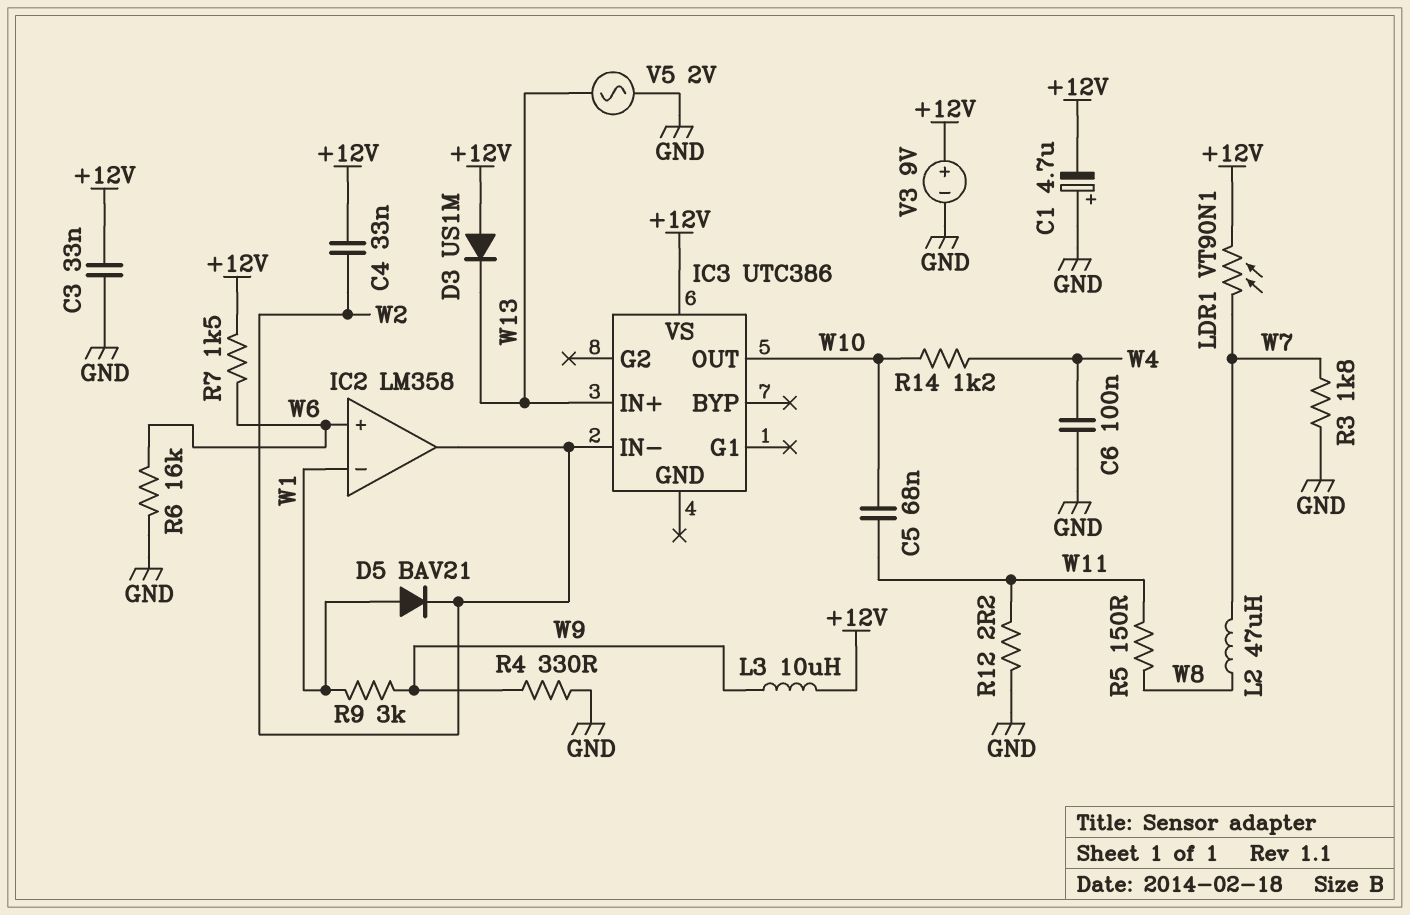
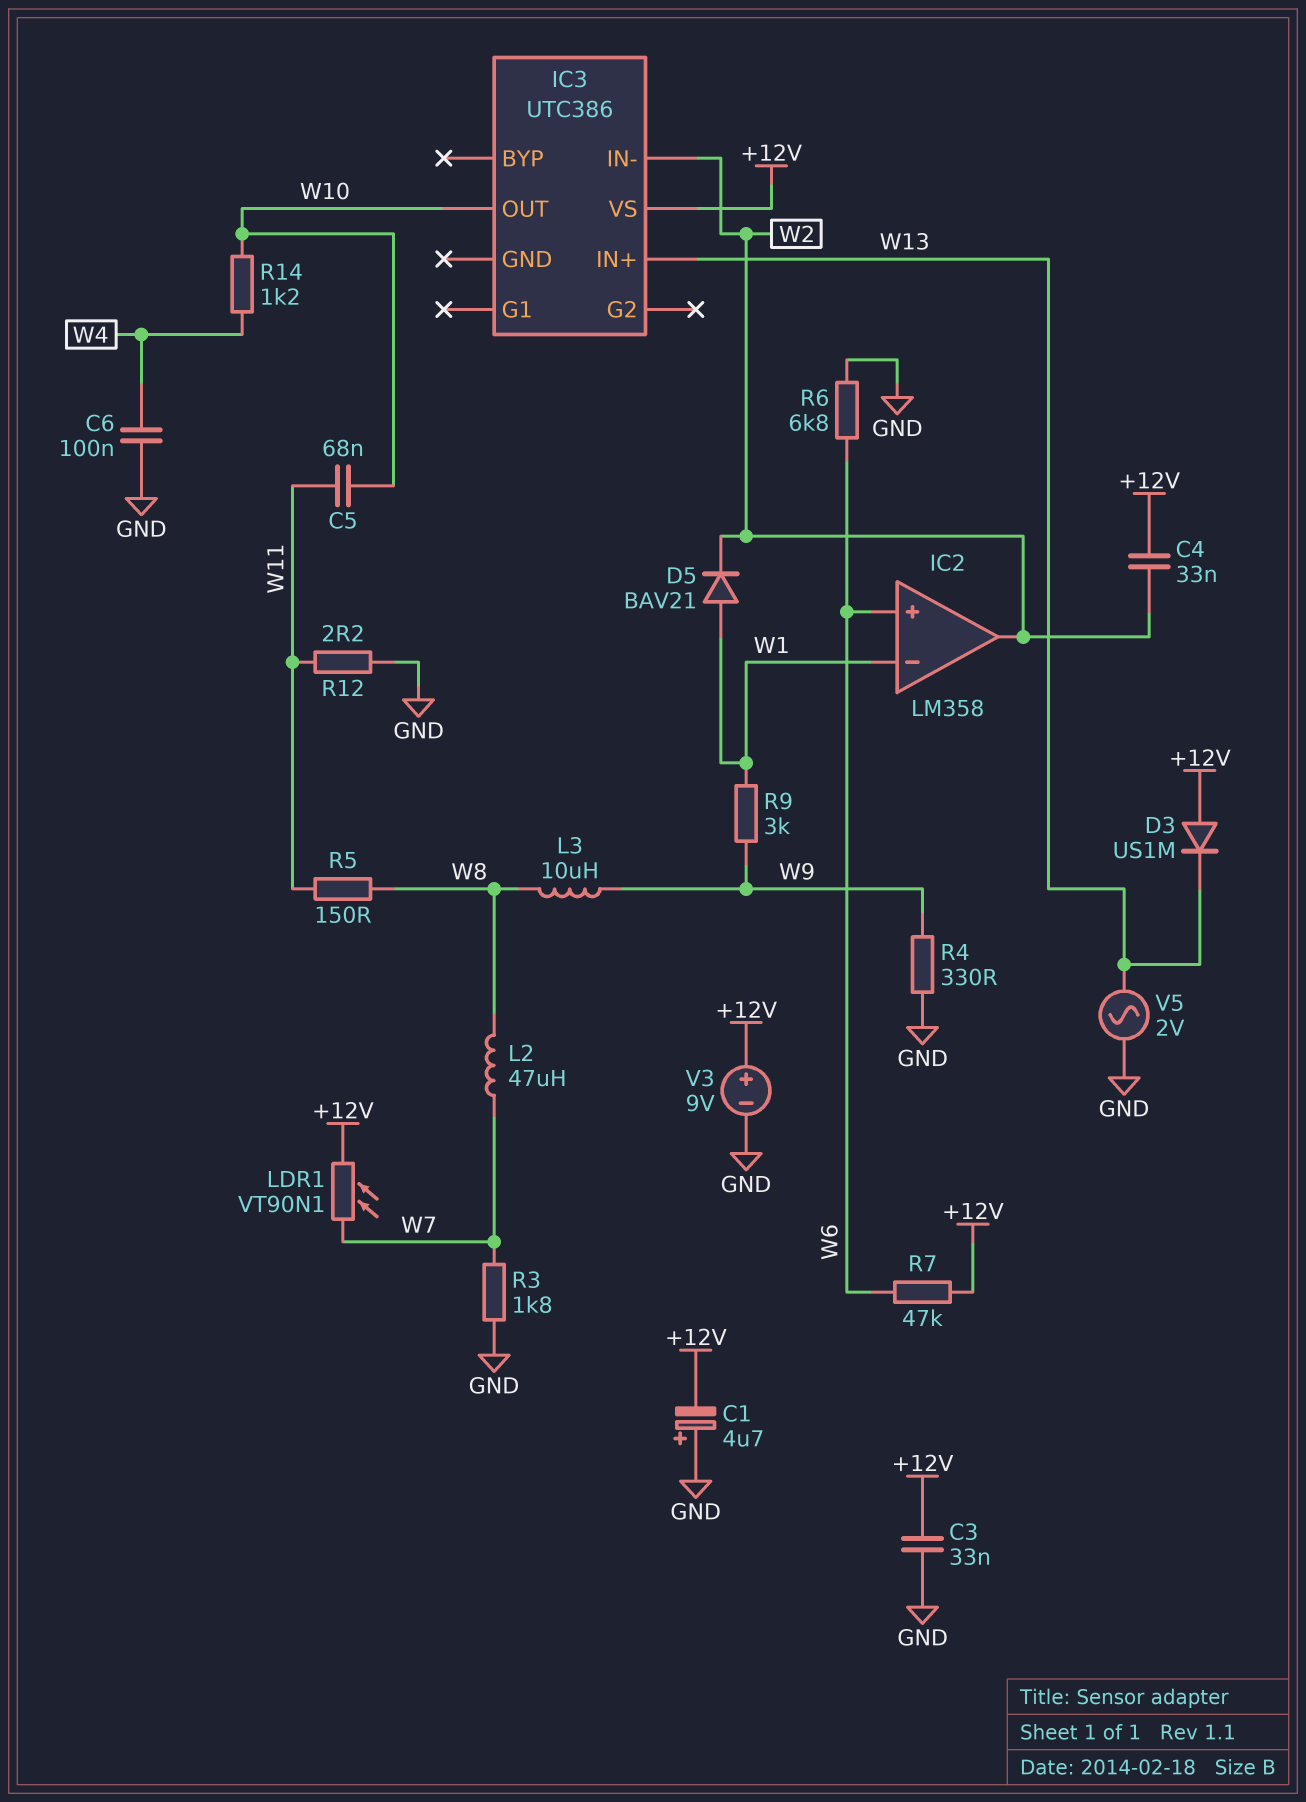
L3: 10uH (+12V, W9) -> 10uH (W8, W9)
R6: 16k (GND, W6) -> 6.8k (GND, W6)
R7: 1.5k (+12V, W6) -> 47k (+12V, W6)

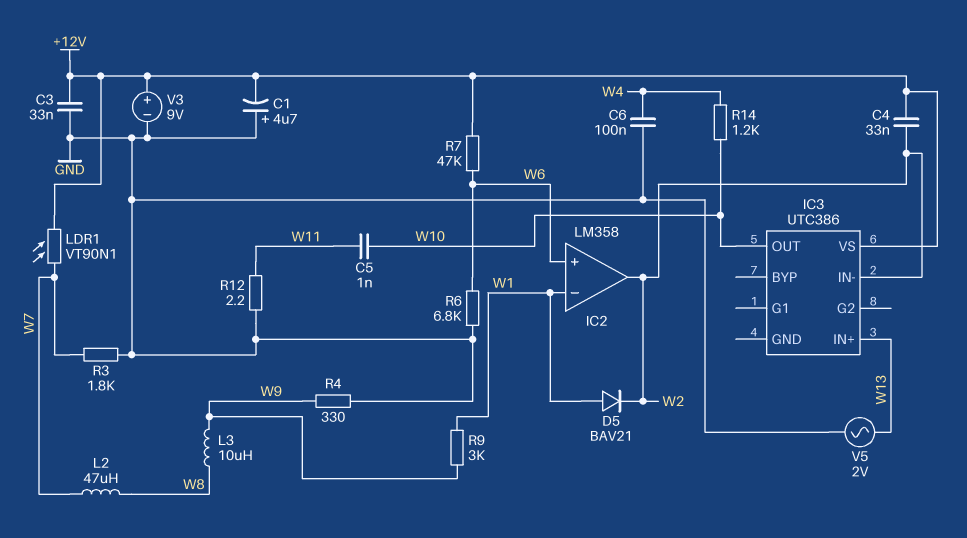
C5: 68nF (W10, W11) -> 1nF (W10, W11)
D3: diode US1M (A +12V, K W13) -> none
R5: 150 (W8, W11) -> none

